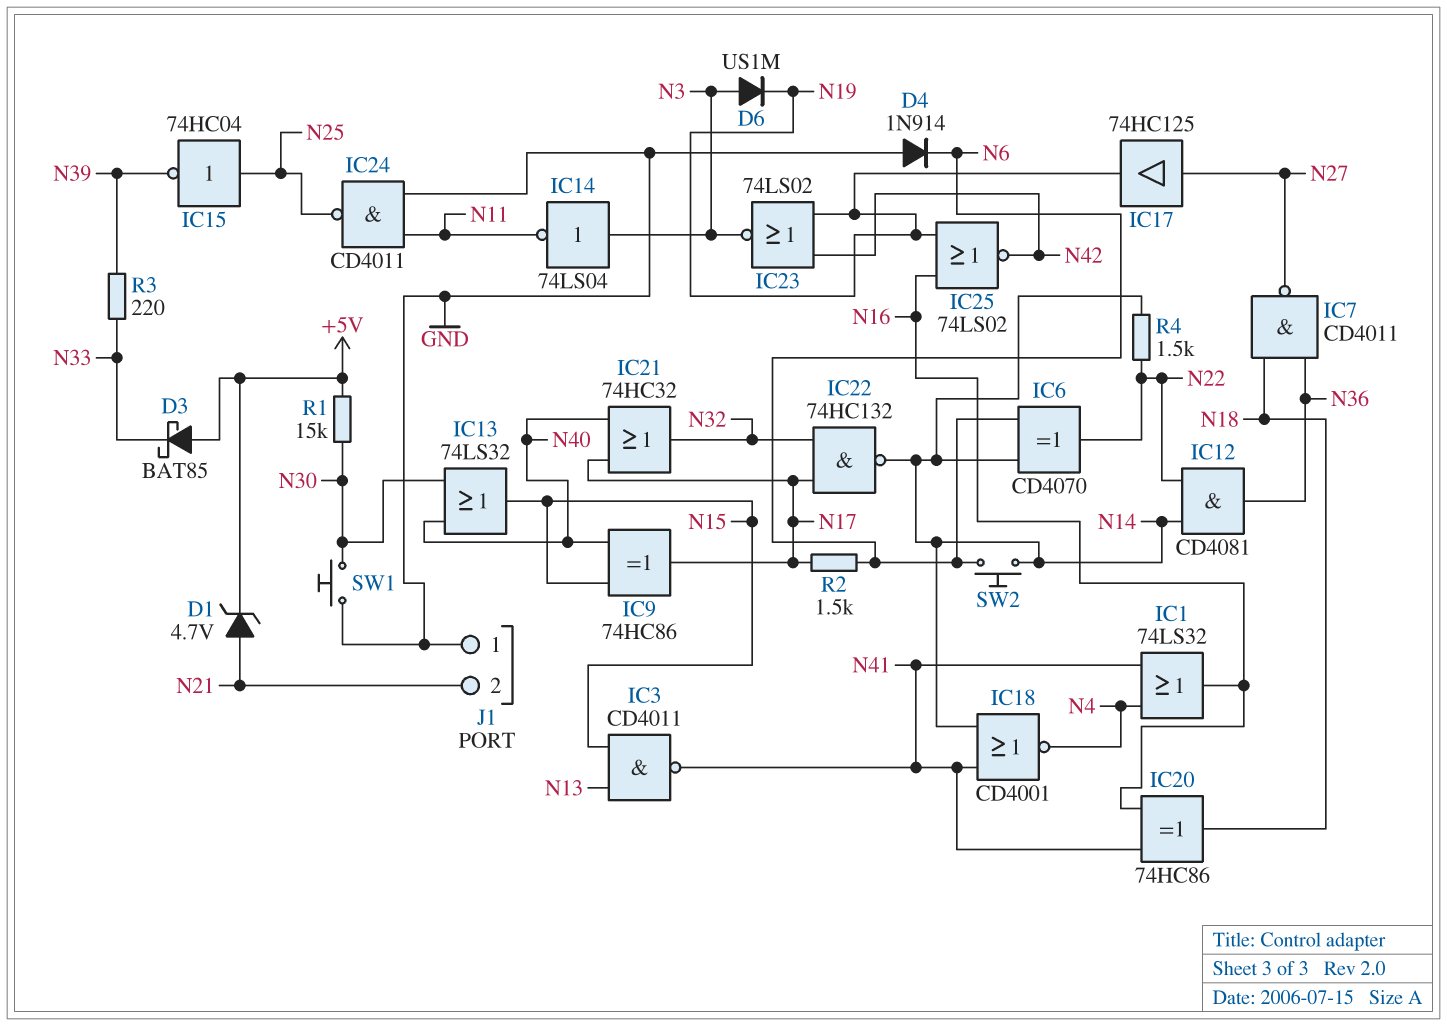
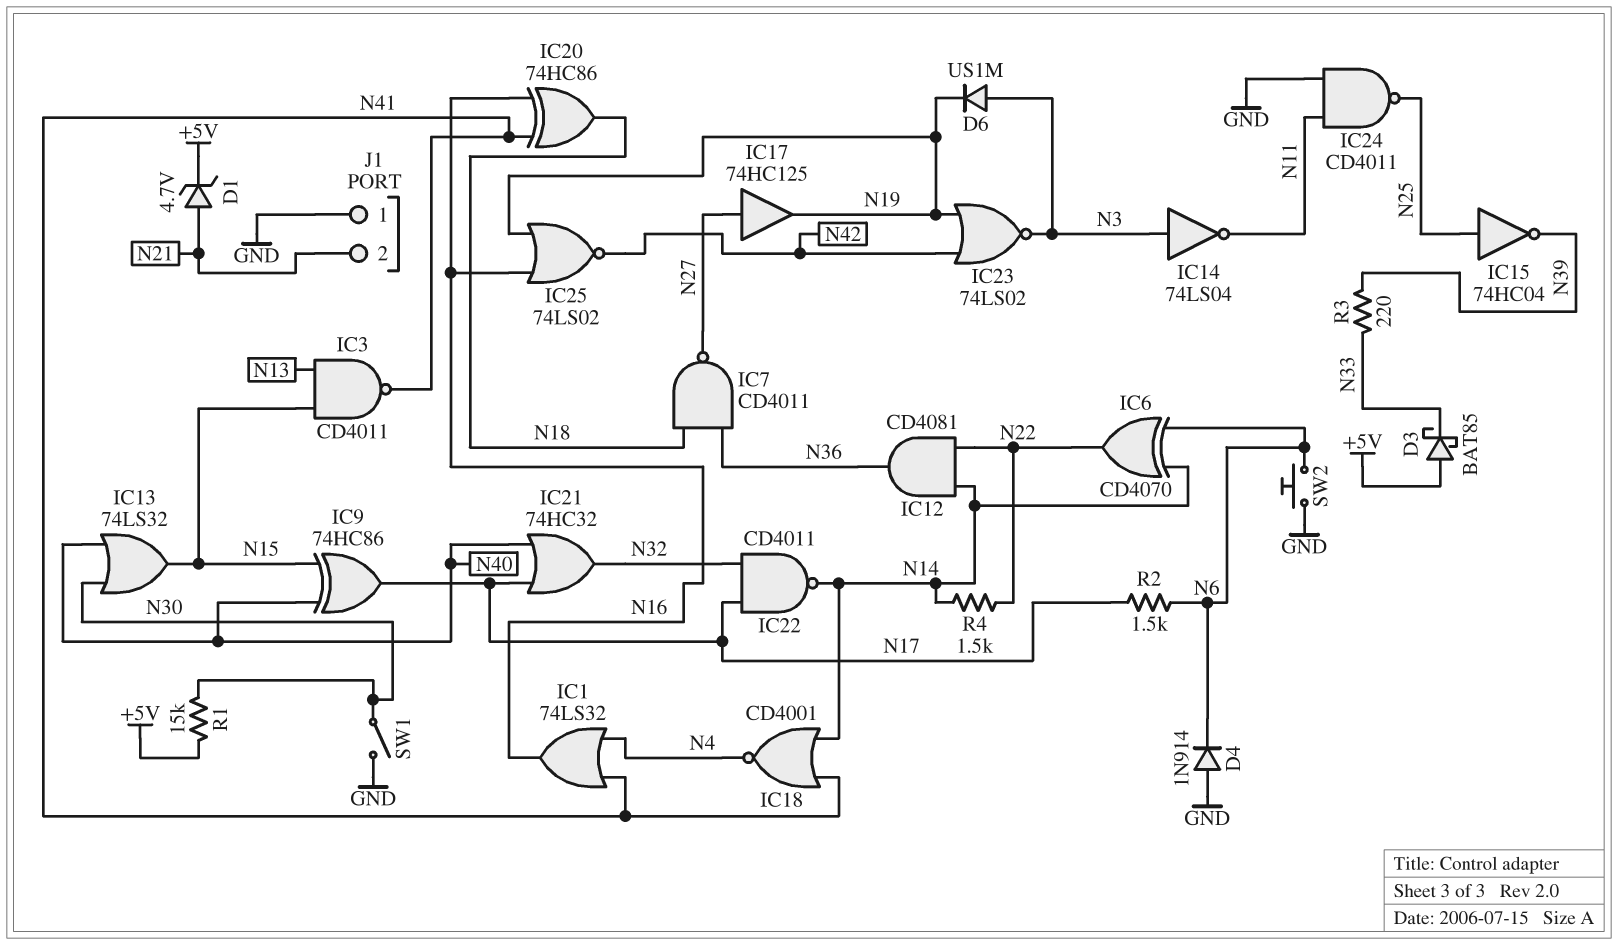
IC22: NAND 74HC132 (in N17, in N32, out N14) -> NAND CD4011 (in N17, in N32, out N14)
SW1: button (GND, N30) -> switch (GND, N30)
SW2: button (N6, N14) -> button (GND, N6)

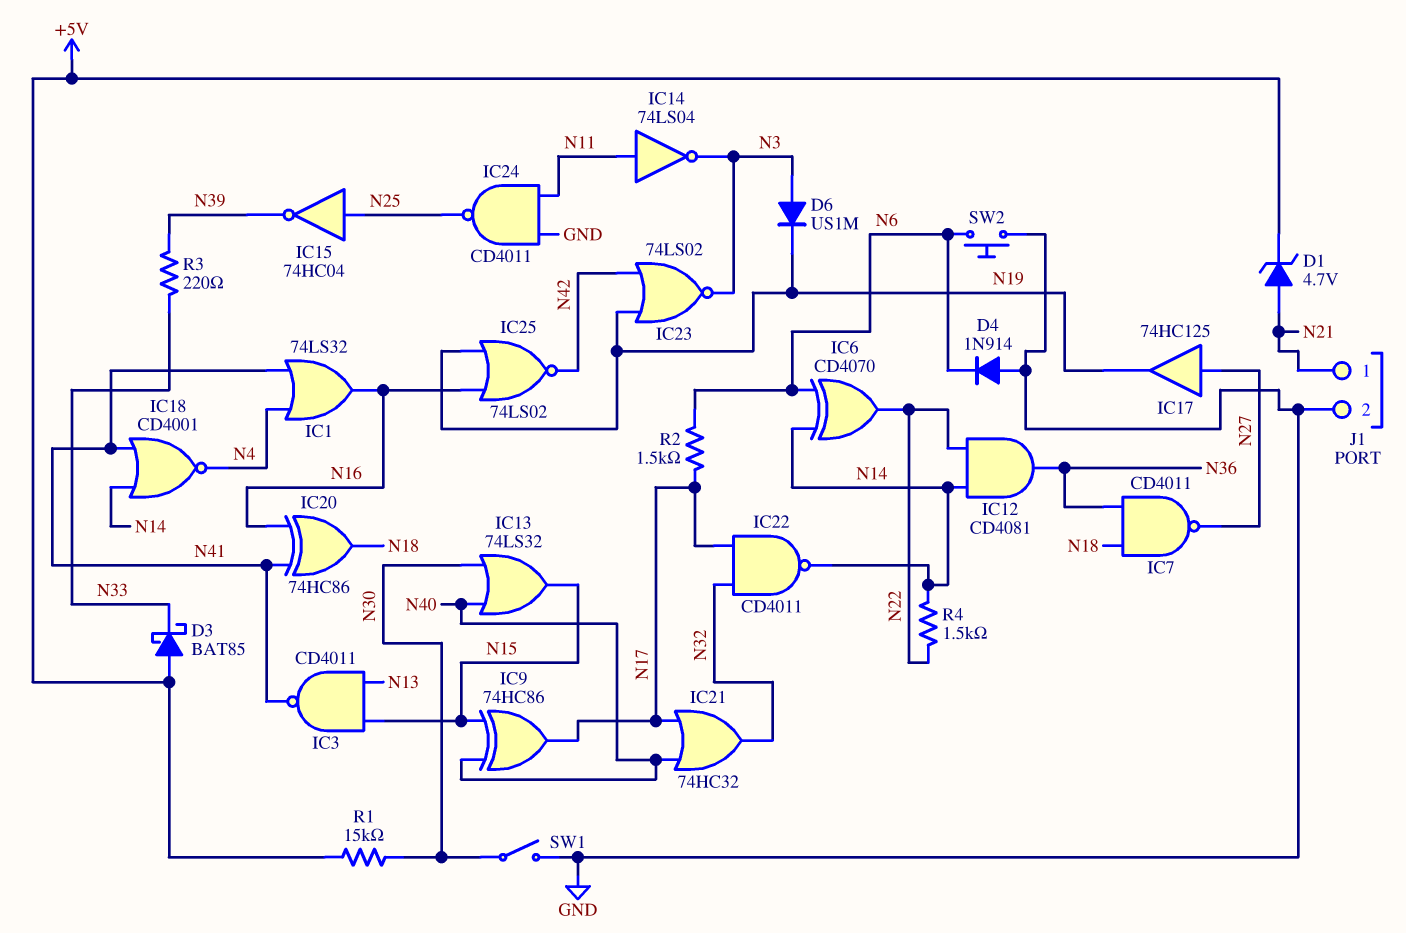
IC14: NOT 74LS04 (in N3, out N11) -> NOT 74LS04 (in N11, out N3)
J1 pin 1: GND -> N21
J1 pin 2: N21 -> GND

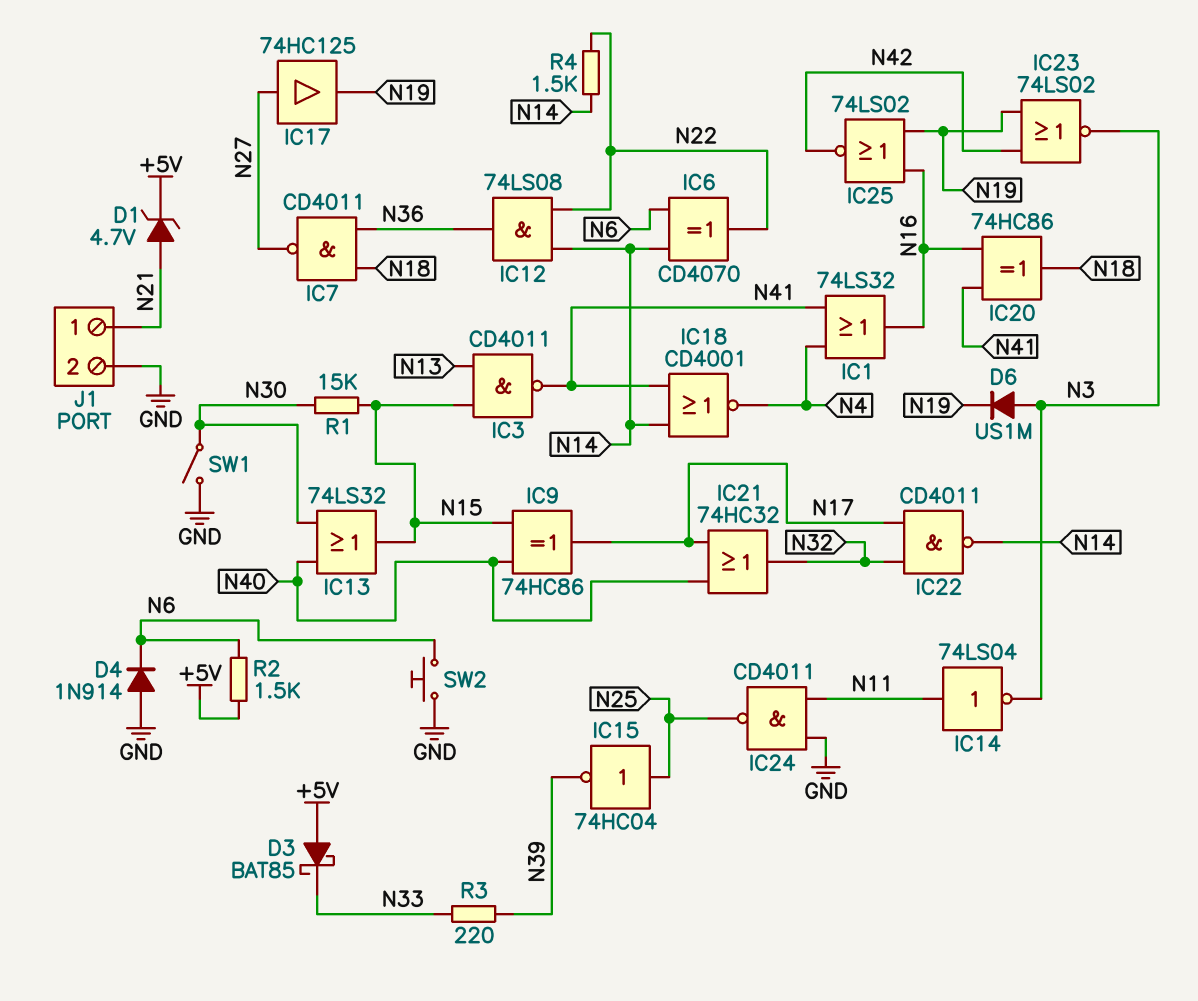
IC12: AND CD4081 (in N14, in N22, out N36) -> AND 74LS08 (in N14, in N22, out N36)
R1: 15k (+5V, N30) -> 15k (N15, N30)
R2: 1.5k (N6, N17) -> 1.5k (+5V, N6)

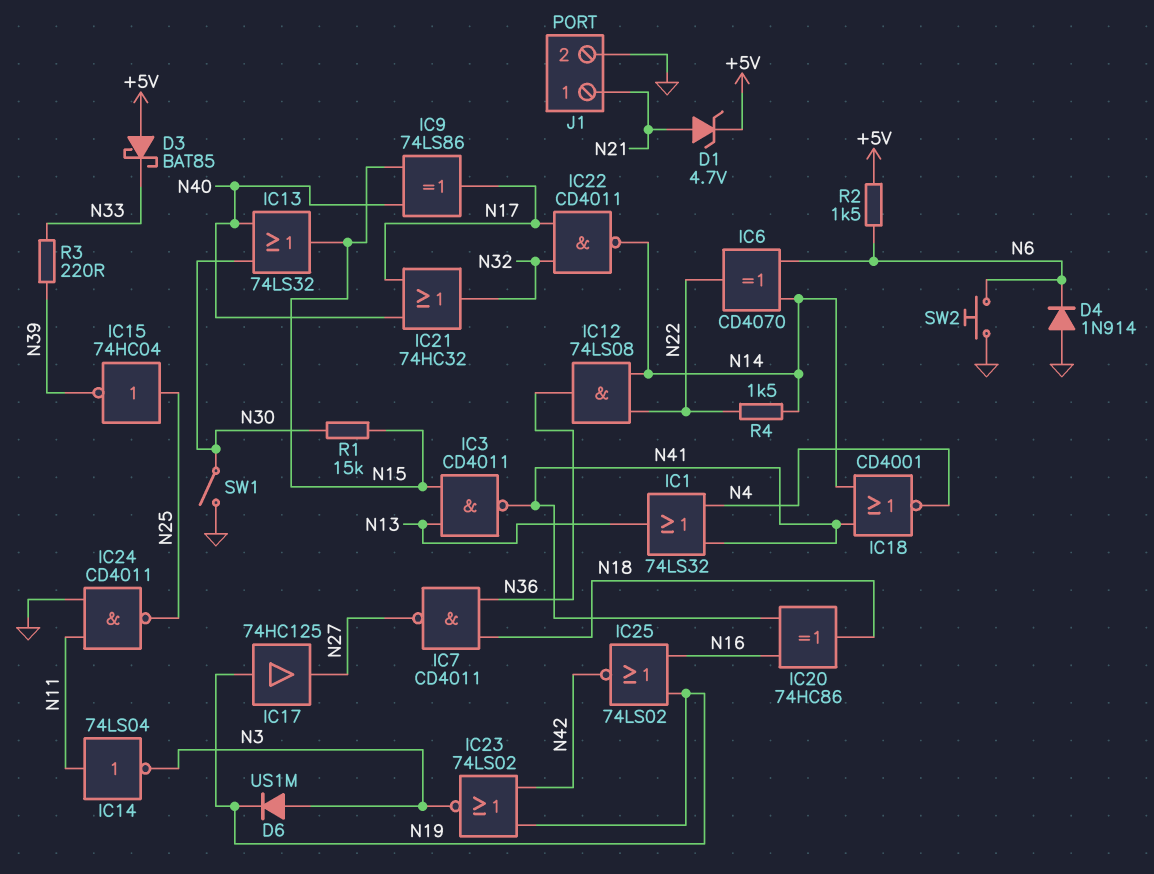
IC1: OR 74LS32 (in N4, in N41, out N16) -> OR 74LS32 (in N4, in N41, out N13)
IC9: XOR 74HC86 (in N15, in N40, out N17) -> XOR 74LS86 (in N15, in N40, out N17)
IC17: buffer 74HC125 (in N27, out N19) -> buffer 74HC125 (in N19, out N27)

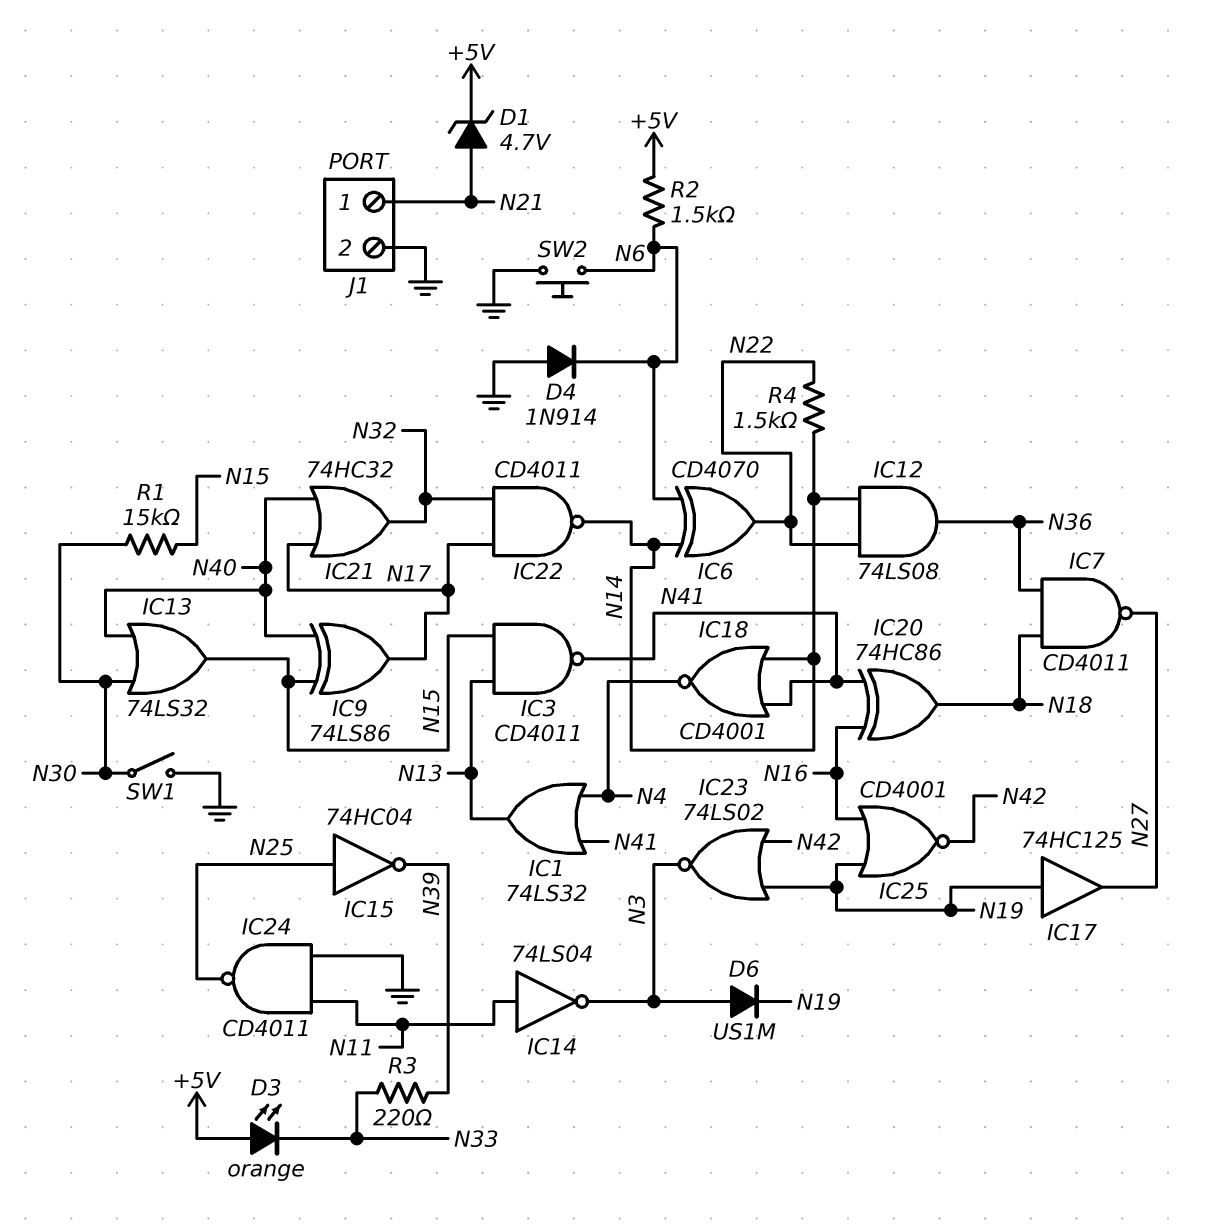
D3: schottky BAT85 (A +5V, K N33) -> LED orange (A +5V, K N33)
IC25: NOR 74LS02 (in N16, in N19, out N42) -> NOR CD4001 (in N16, in N19, out N42)

